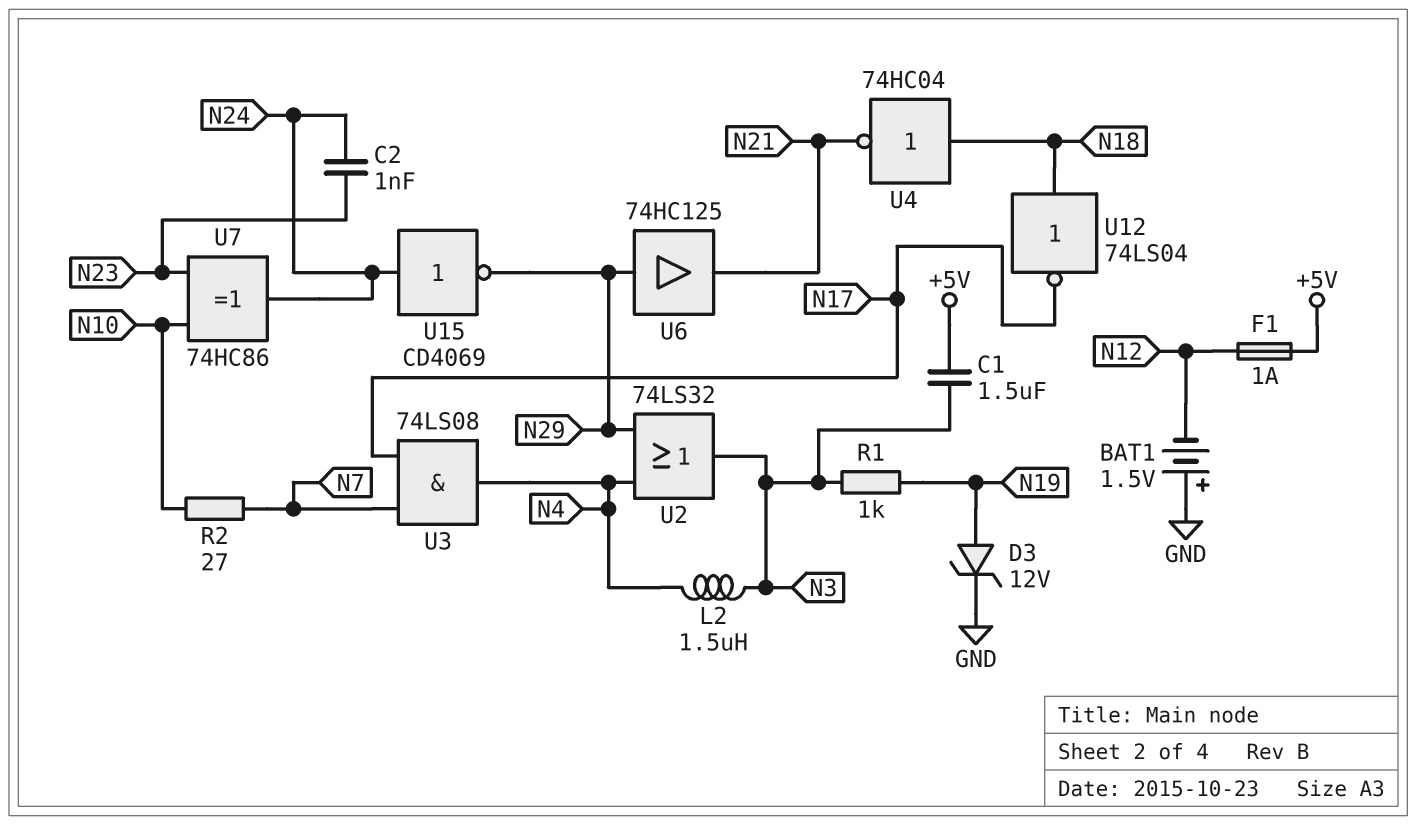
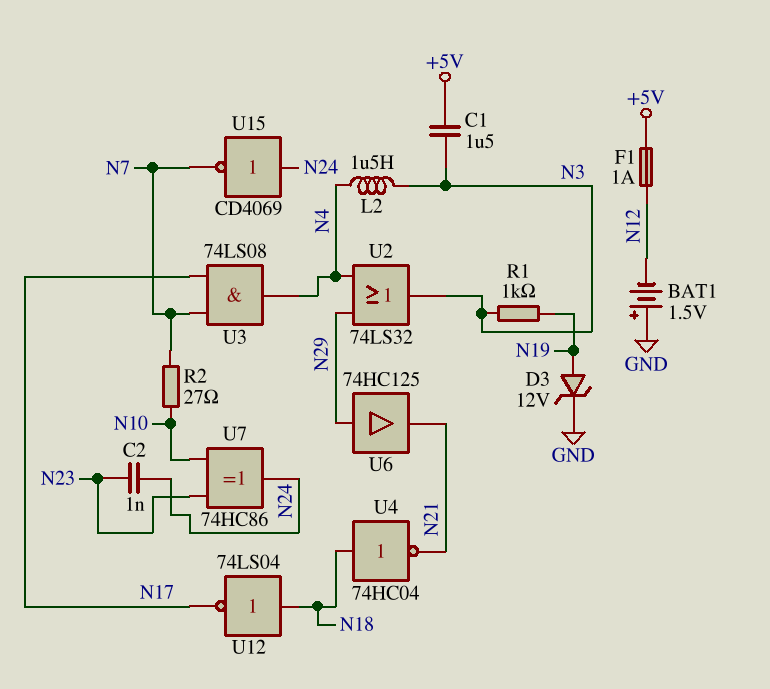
U15: NOT CD4069 (in N24, out N29) -> NOT CD4069 (in N24, out N7)

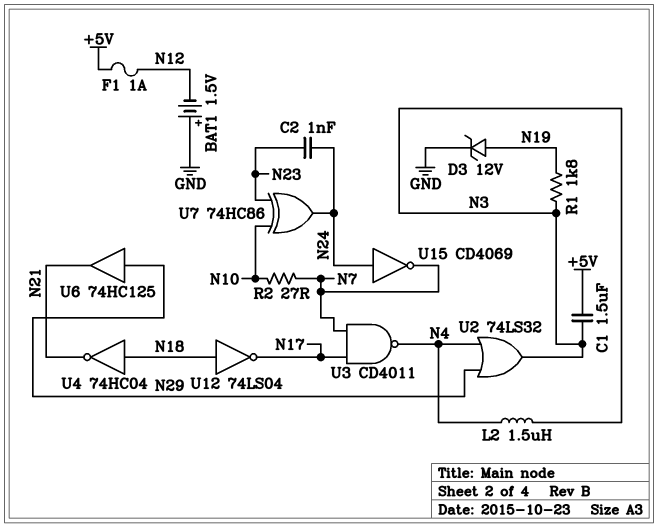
R1: 1k (N3, N19) -> 1.8k (N3, N19)
U3: AND 74LS08 (in N7, in N17, out N4) -> NAND CD4011 (in N7, in N17, out N4)

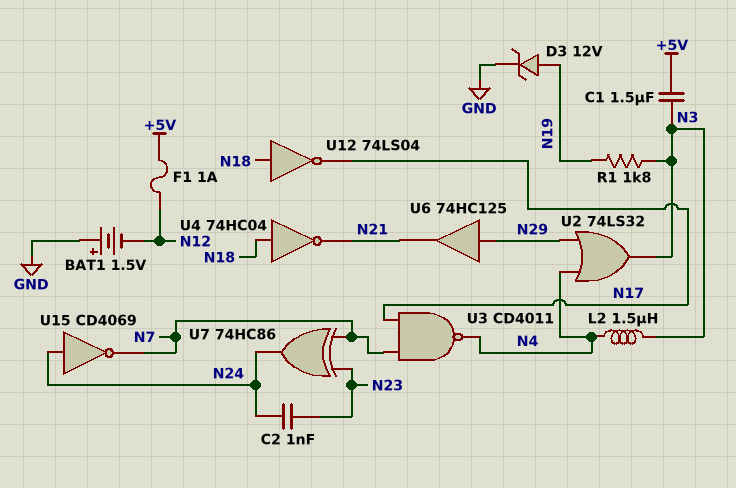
R2: 27 (N7, N10) -> none
U7: XOR 74HC86 (in N10, in N23, out N24) -> XOR 74HC86 (in N7, in N23, out N24)

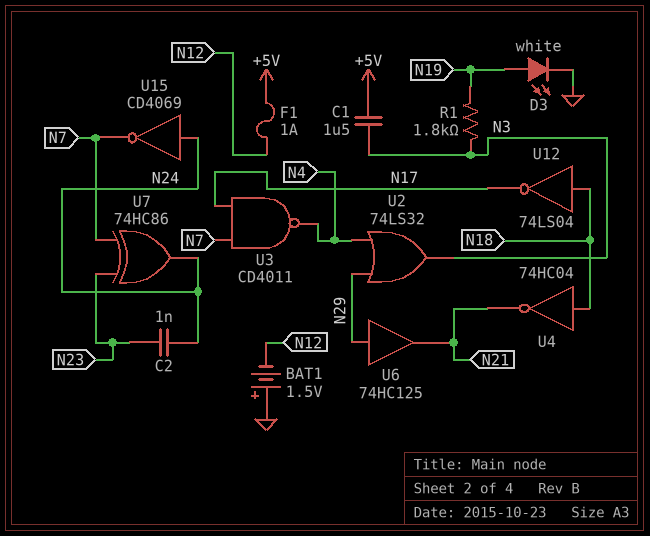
D3: zener 12V (A N19, K GND) -> LED white (A N19, K GND)
L2: 1.5uH (N3, N4) -> none

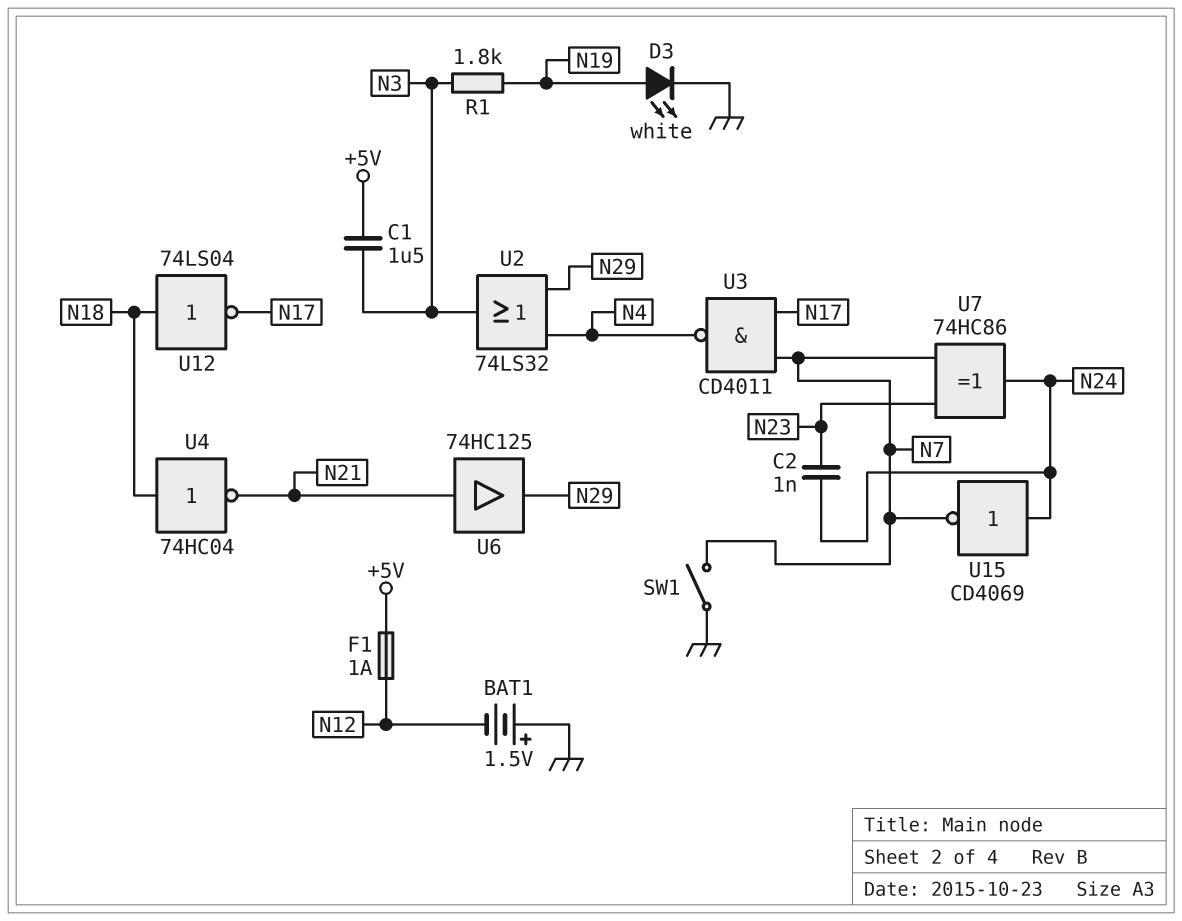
SW1: none -> switch (GND, N7)
U6: buffer 74HC125 (in N29, out N21) -> buffer 74HC125 (in N21, out N29)

